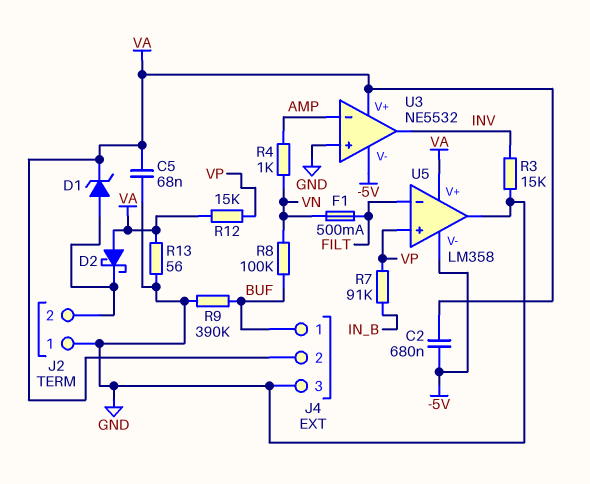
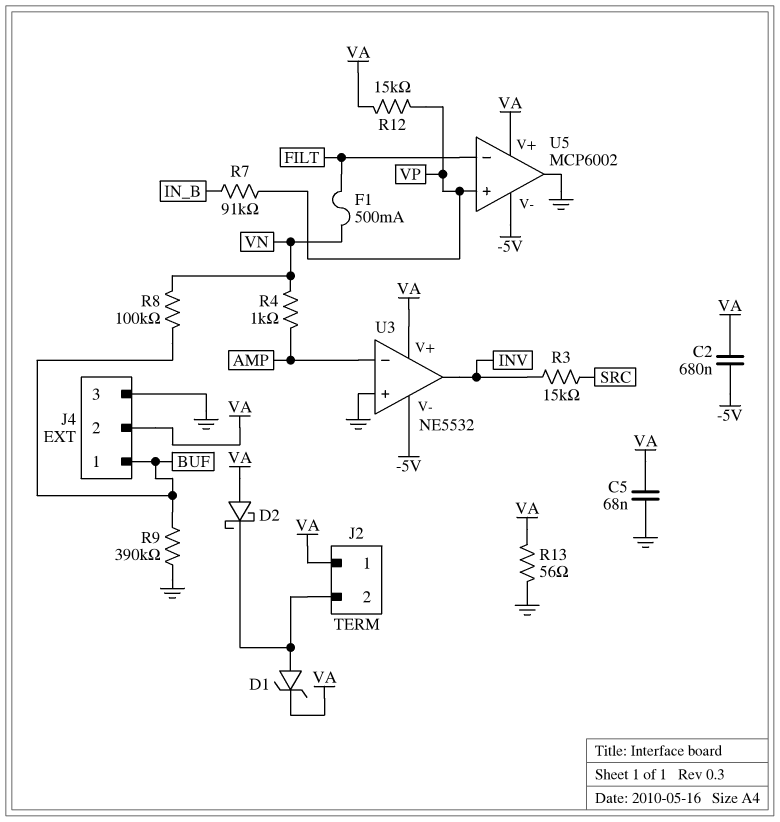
J2 pin 1: GND -> VA
R3: 15k (GND, INV) -> 15k (INV, SRC)
U5: LM358 -> MCP6002

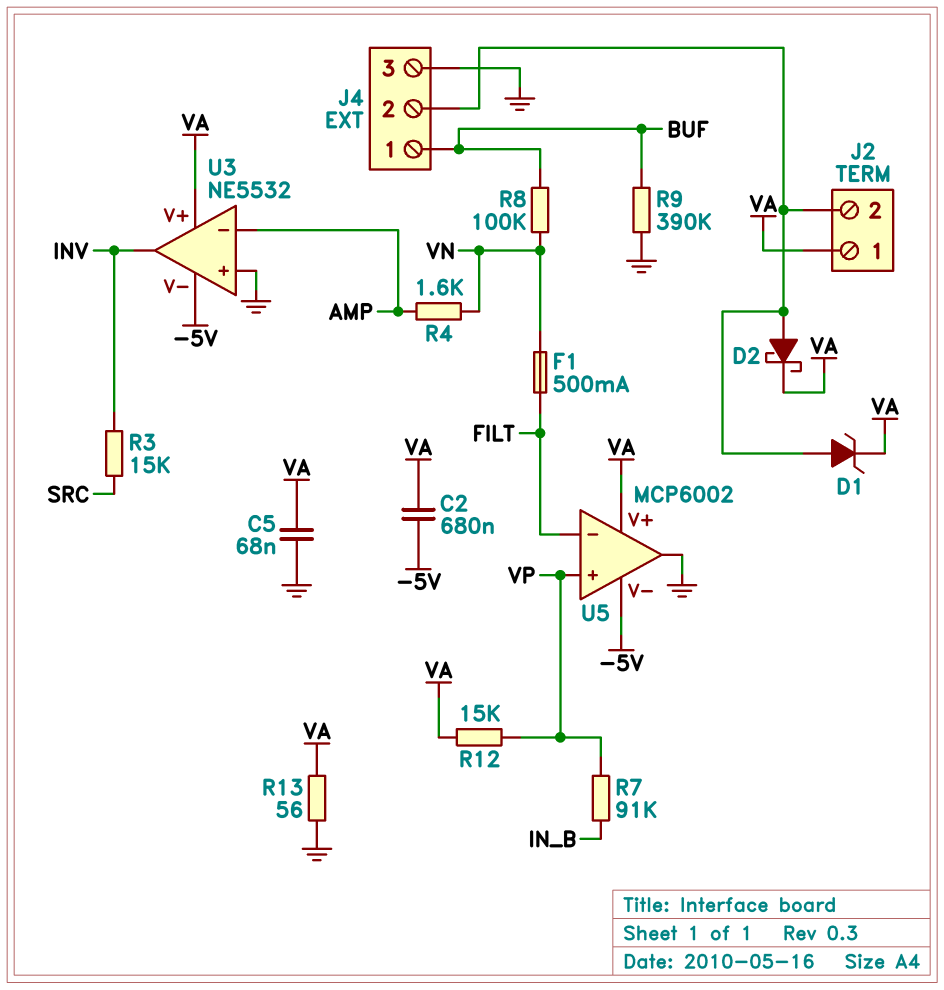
D2: schottky (A VA, K J2/2) -> schottky (A J2/2, K VA)
J4 pin 2: VA -> J2/2
R4: 1k (AMP, VN) -> 1.6k (AMP, VN)

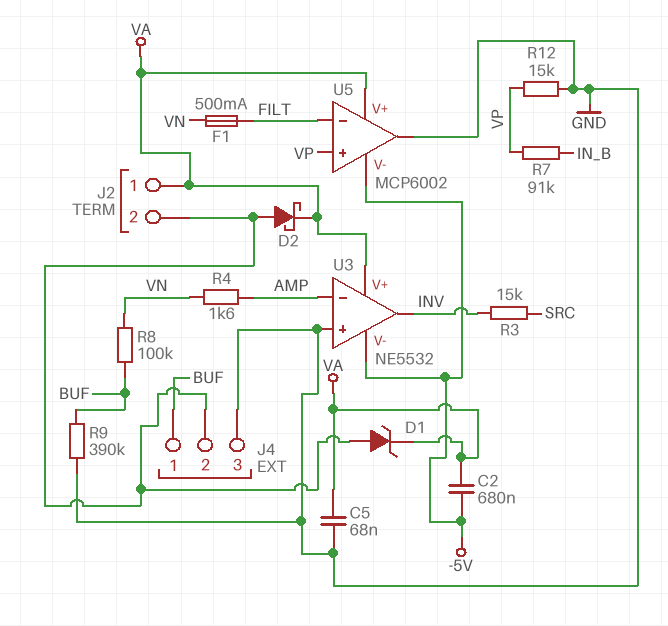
R12: 15k (VA, VP) -> 15k (GND, VP)
R13: 56 (GND, VA) -> none

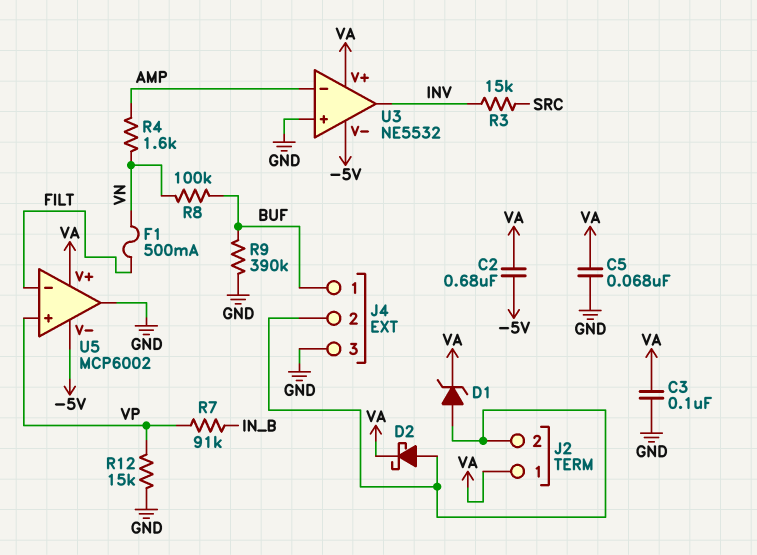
C3: none -> 100nF (GND, VA)

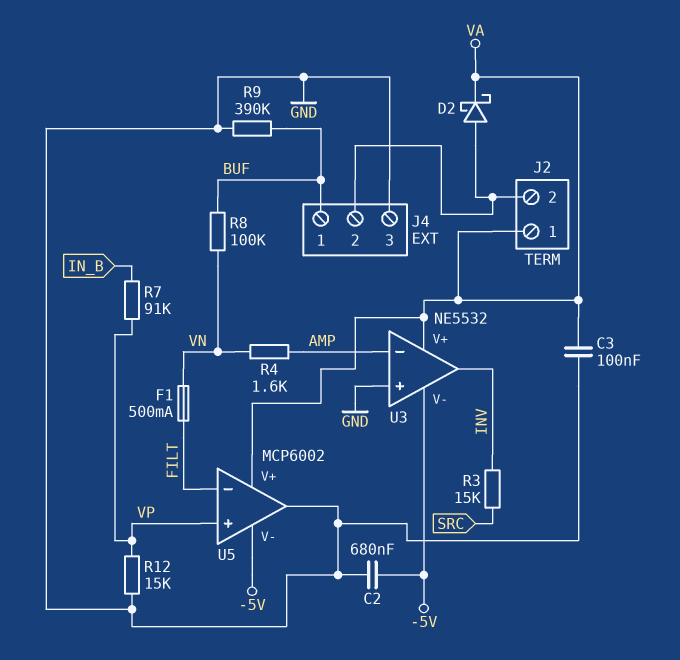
C2: 680nF (-5V, VA) -> 680nF (-5V, GND)
C5: 68nF (GND, VA) -> none
D1: zener (A J2/2, K VA) -> none

